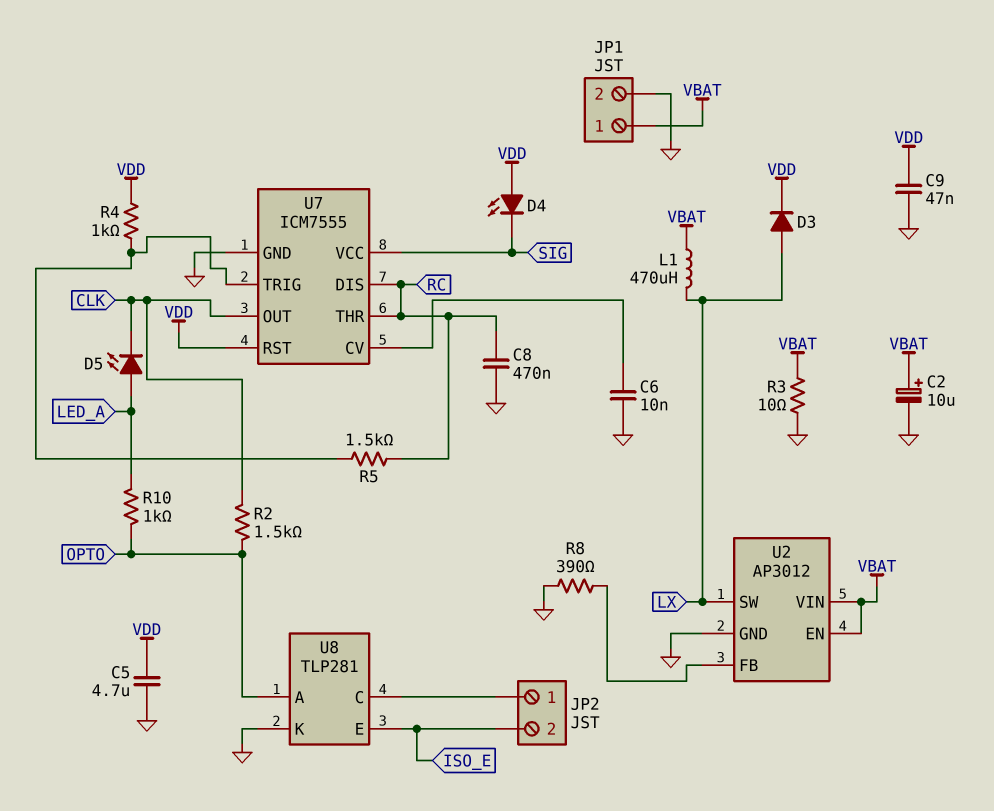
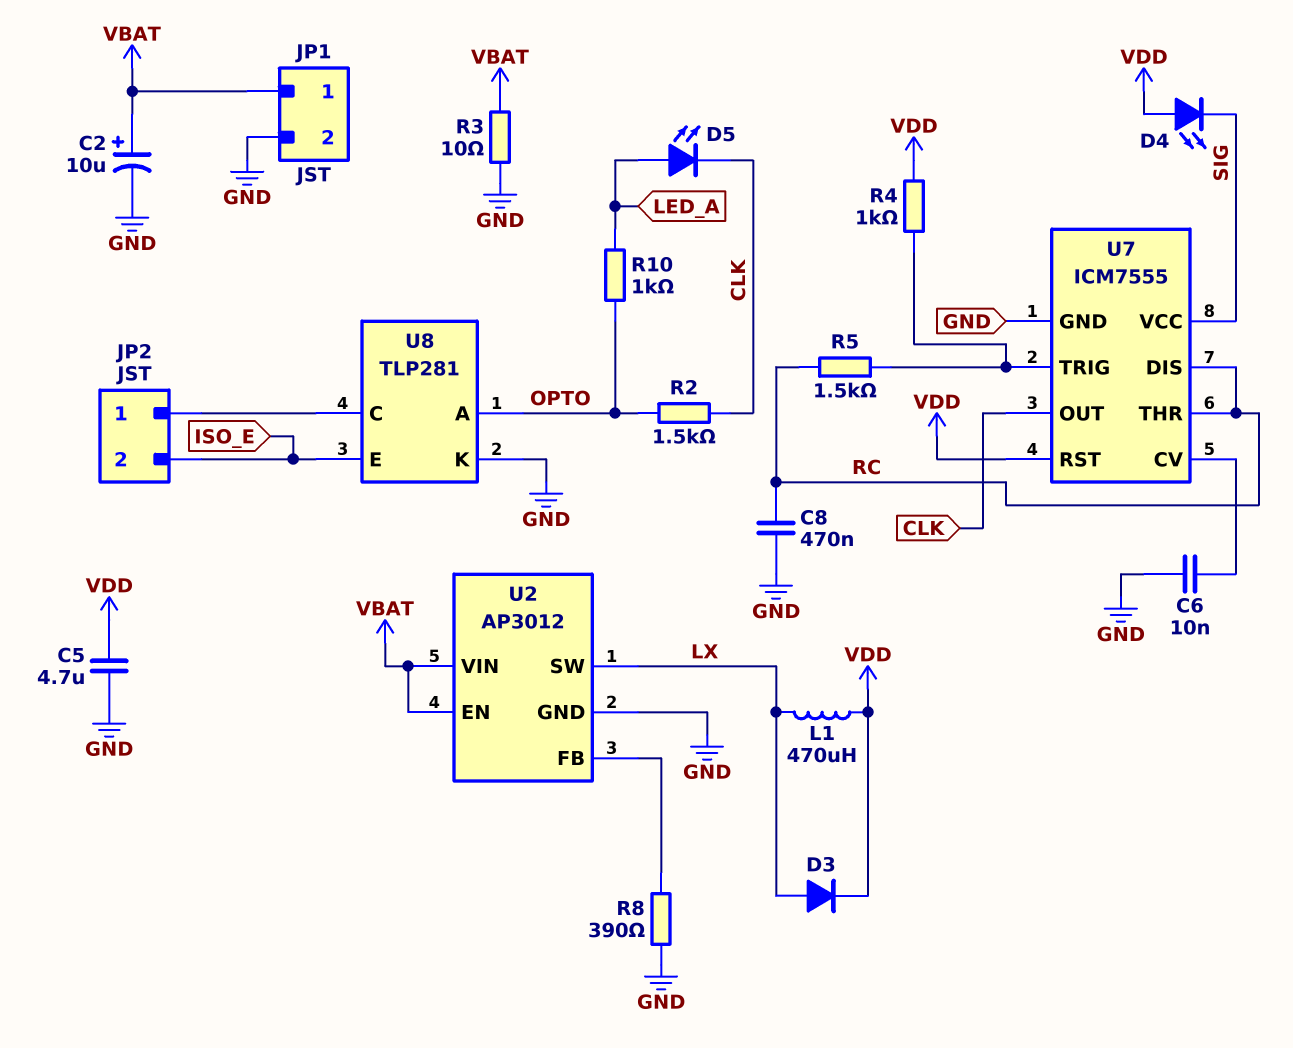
C9: 47nF (GND, VDD) -> none
L1: 470uH (LX, VBAT) -> 470uH (LX, VDD)

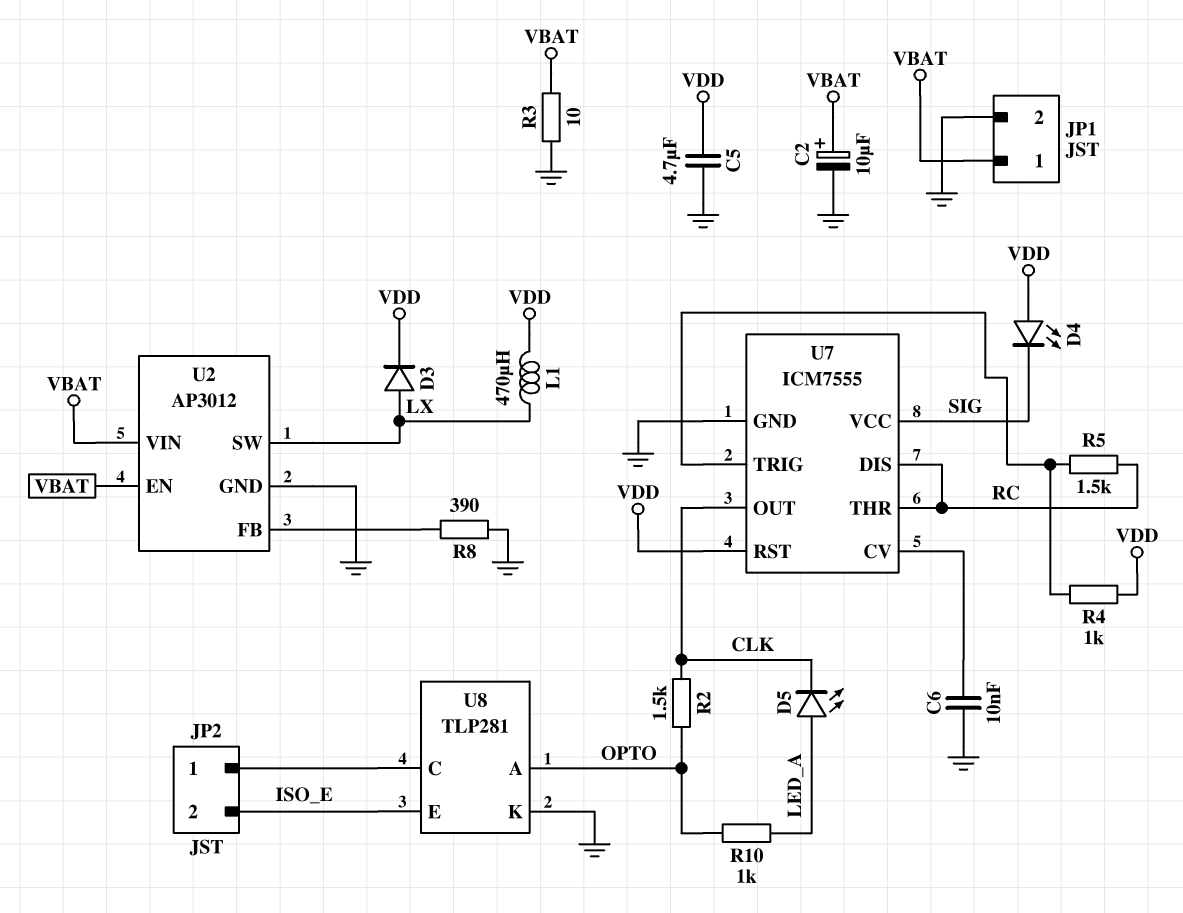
C8: 470nF (GND, RC) -> none

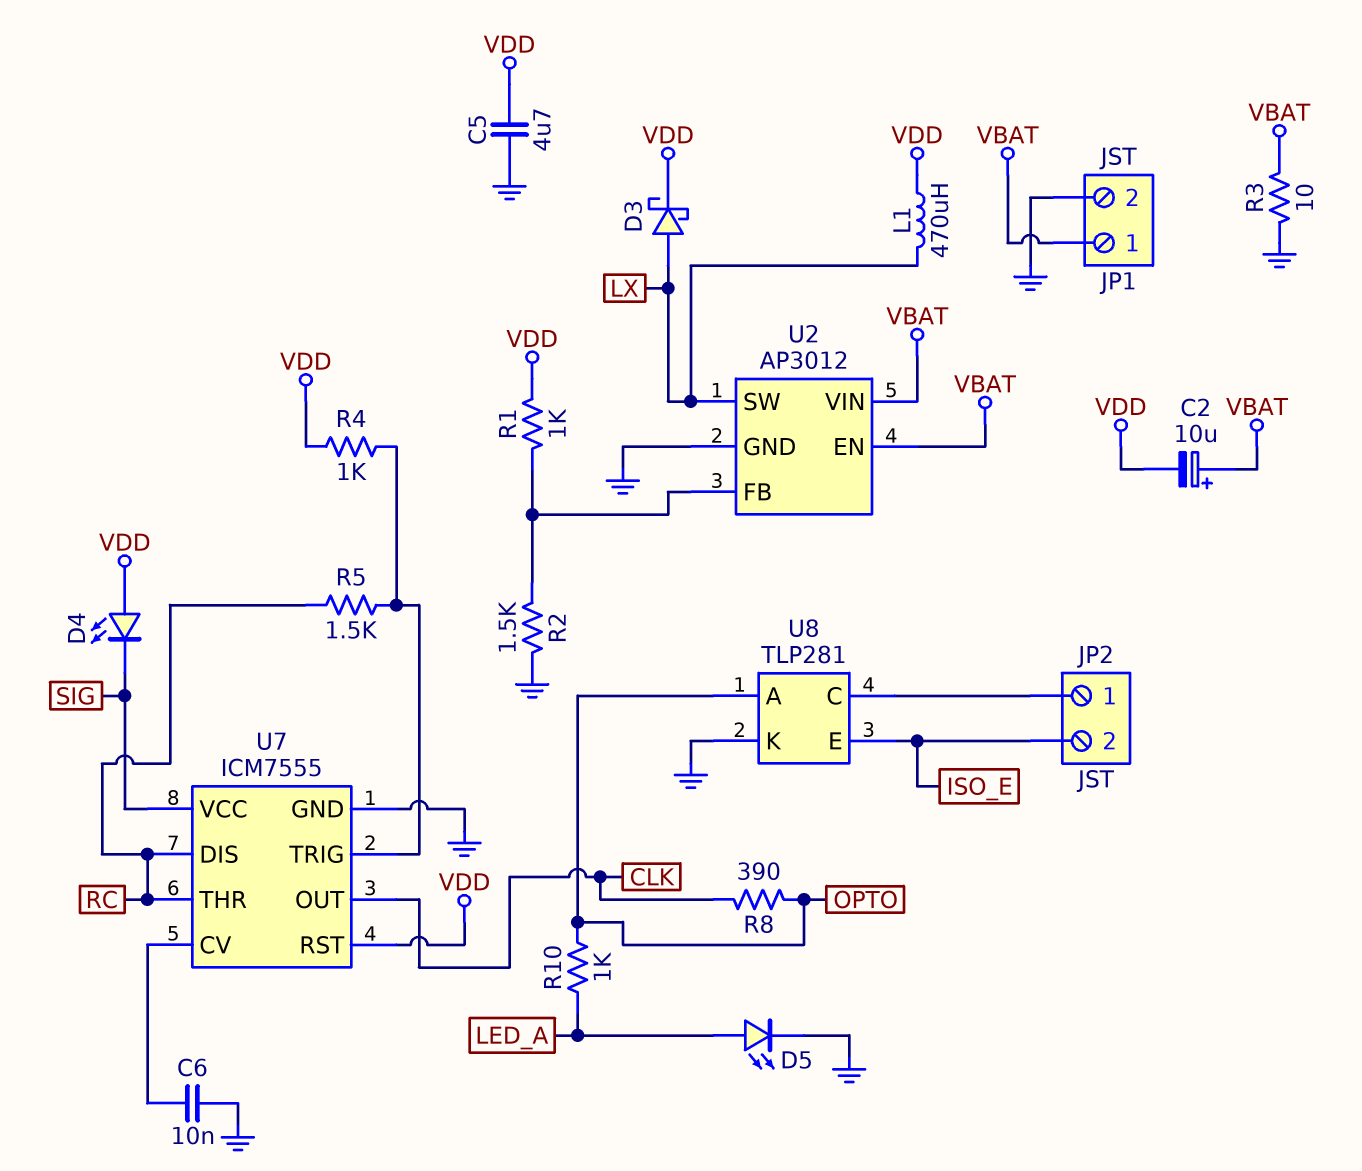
C2: 10uF (plus VBAT, minus GND) -> 10uF (plus VBAT, minus VDD)
D3: diode (A LX, K VDD) -> schottky (A LX, K VDD)
D5: LED (A LED_A, K CLK) -> LED (A LED_A, K GND)
R1: none -> 1k (U2/FB, VDD)
R2: 1.5k (CLK, OPTO) -> 1.5k (GND, U2/FB)
R8: 390 (GND, U2/FB) -> 390 (CLK, OPTO)

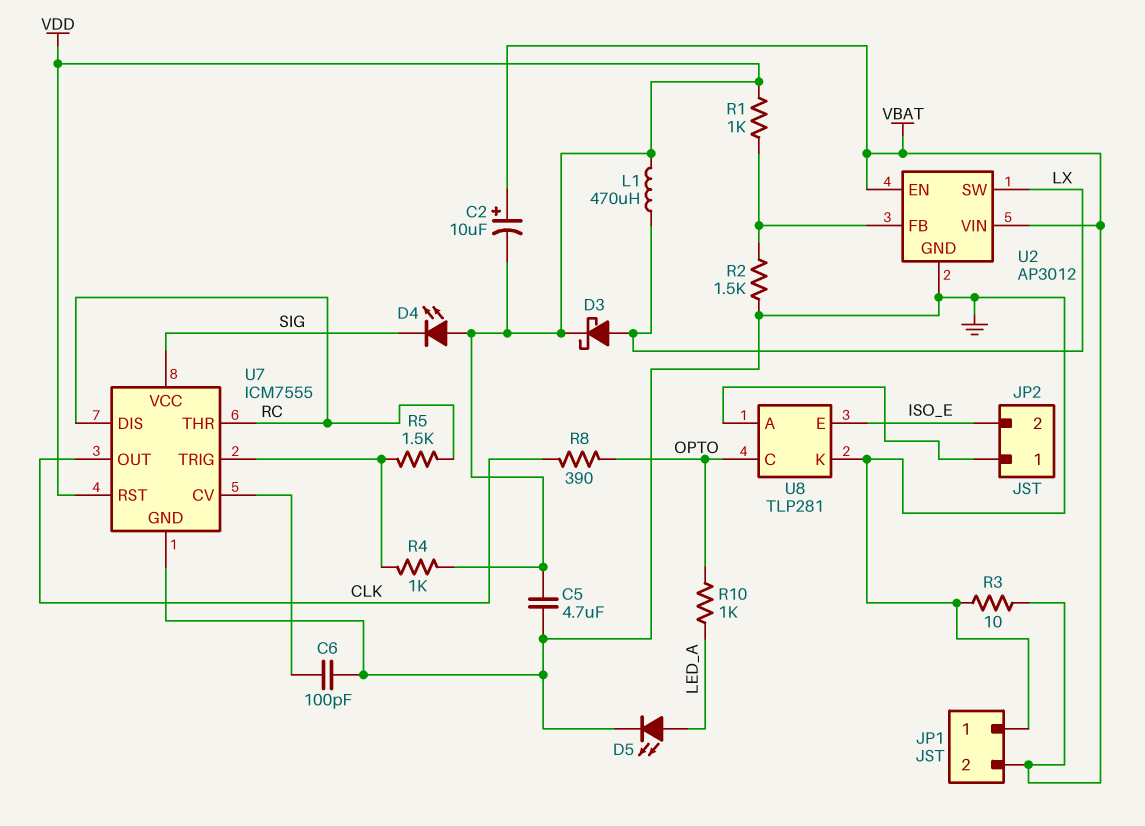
C6: 10nF (GND, U7/CV) -> 100pF (GND, U7/CV)
JP1 pin 1: VBAT -> GND
JP1 pin 2: GND -> VBAT
U8 pin A: OPTO -> JP2/1
U8 pin C: JP2/1 -> OPTO

